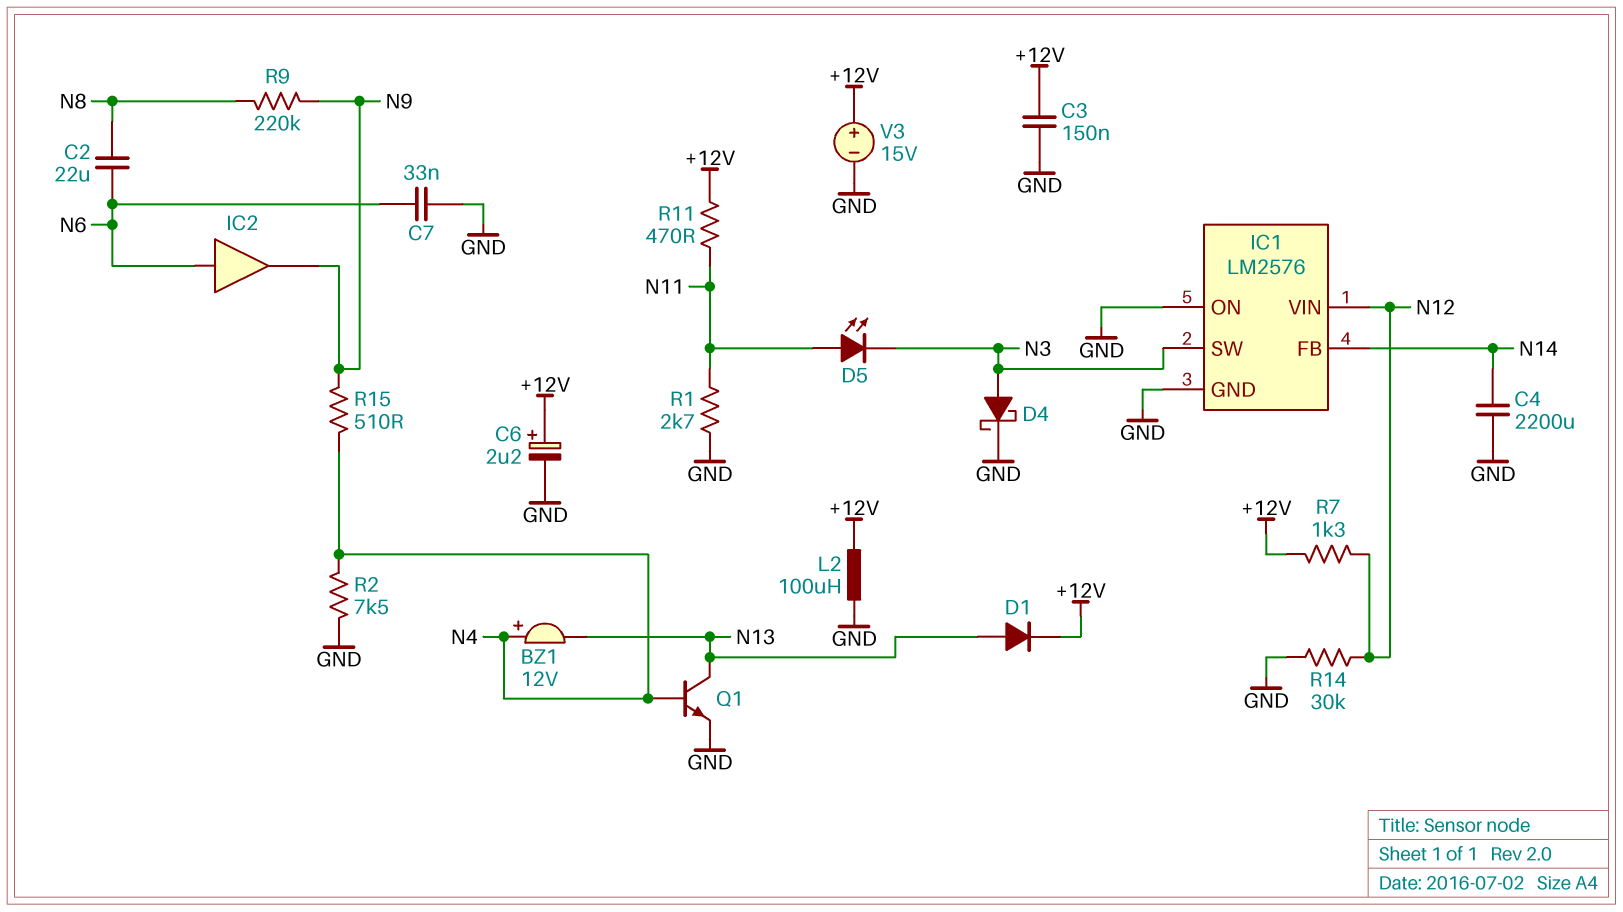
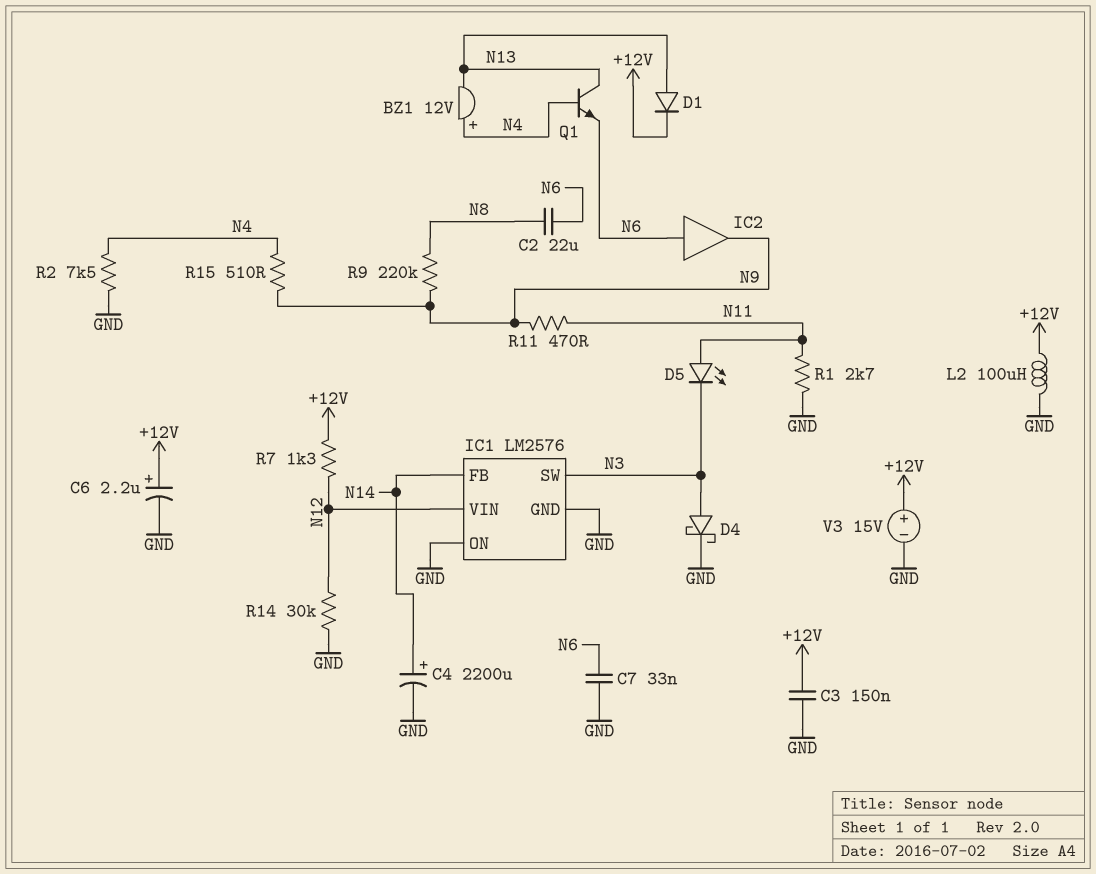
C4: 2200uF (GND, N14) -> 2200uF (plus N14, minus GND)
Q1: NPN (B N4, C N13, E GND) -> NPN (B N4, C N13, E N6)
R11: 470 (+12V, N11) -> 470 (N9, N11)

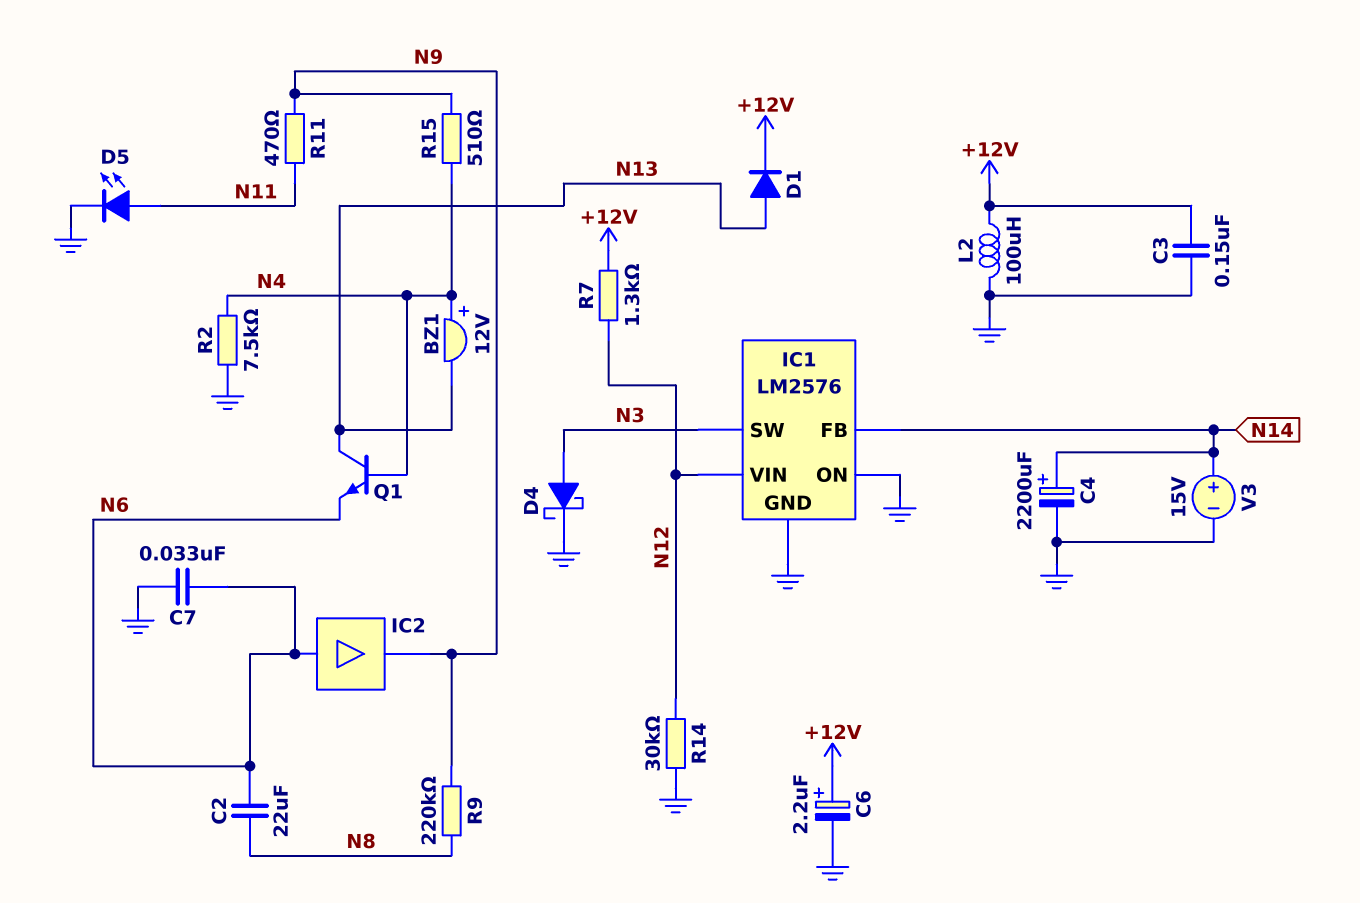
D5: LED (A N11, K N3) -> LED (A N11, K GND)
R1: 2.7k (GND, N11) -> none
V3: 15V (plus +12V, minus GND) -> 15V (plus N14, minus GND)

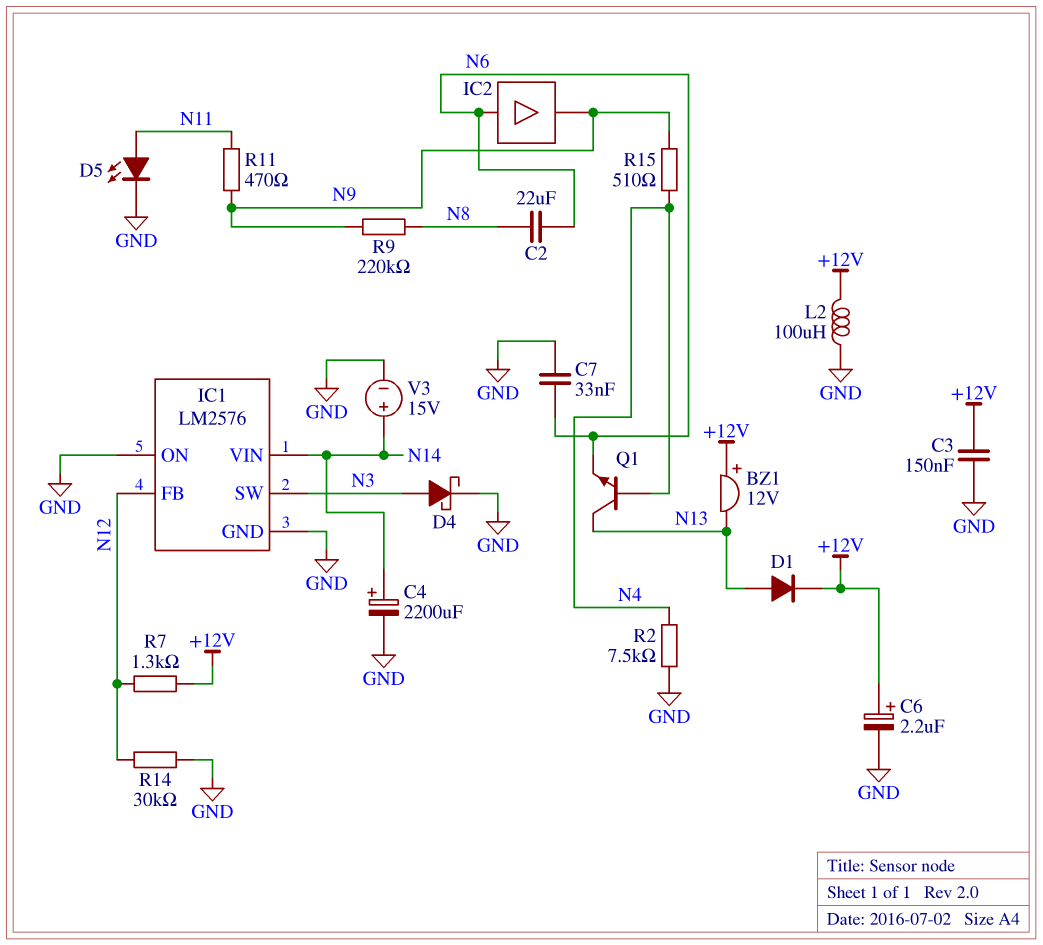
BZ1: buzzer 12V (plus N4, minus N13) -> buzzer 12V (plus +12V, minus N13)
IC1 pin FB: N14 -> N12
IC1 pin VIN: N12 -> N14

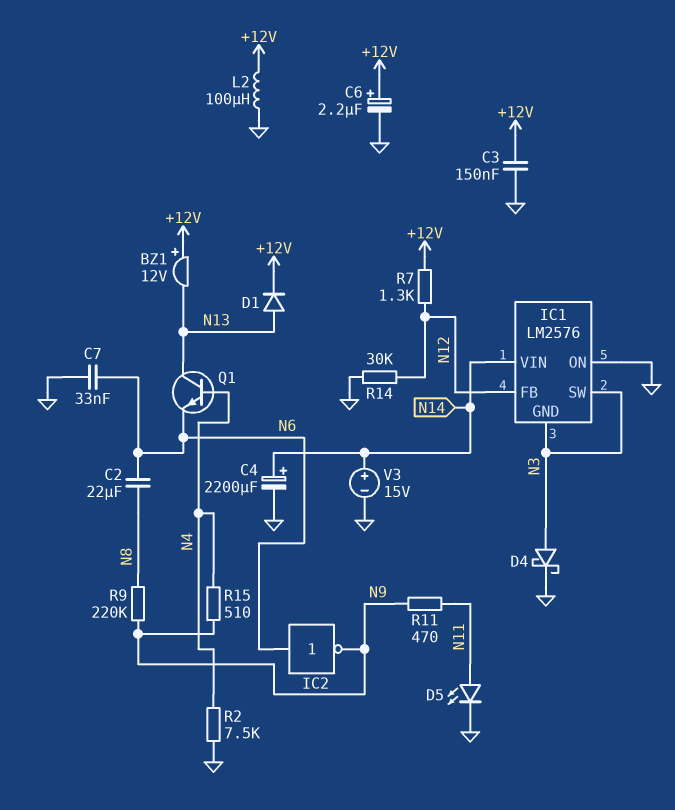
IC1 pin GND: GND -> N3
IC2: buffer (in N6, out N9) -> NOT (in N6, out N9)

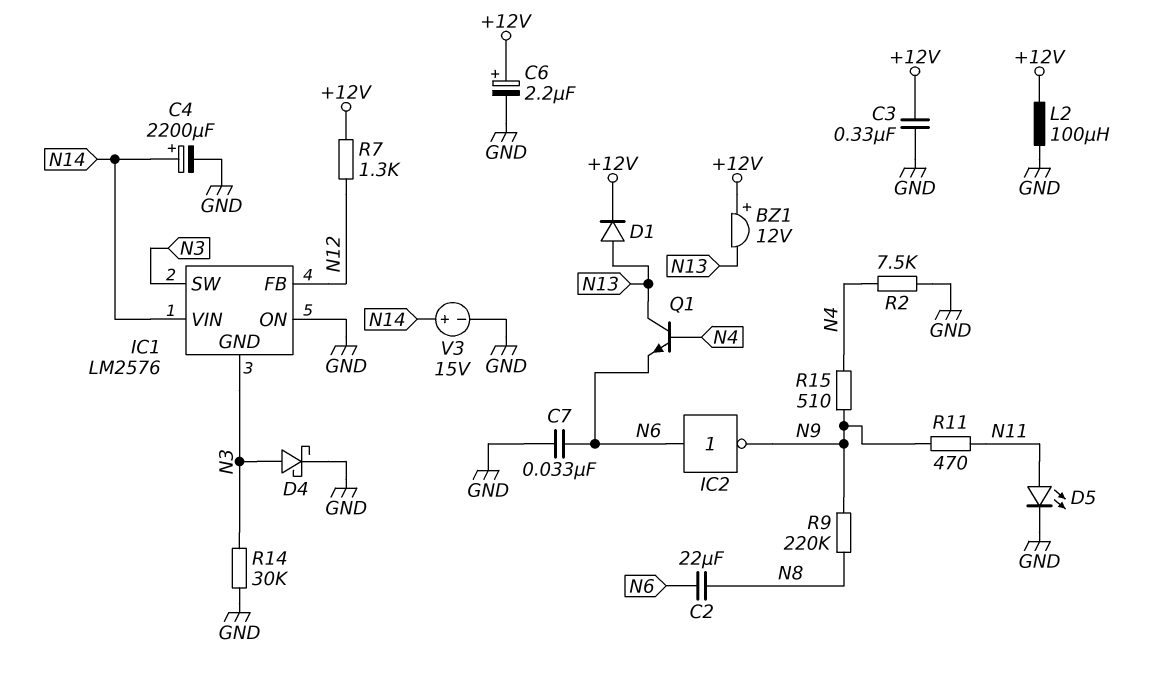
C3: 150nF (+12V, GND) -> 330nF (+12V, GND)
R14: 30k (GND, N12) -> 30k (GND, N3)

